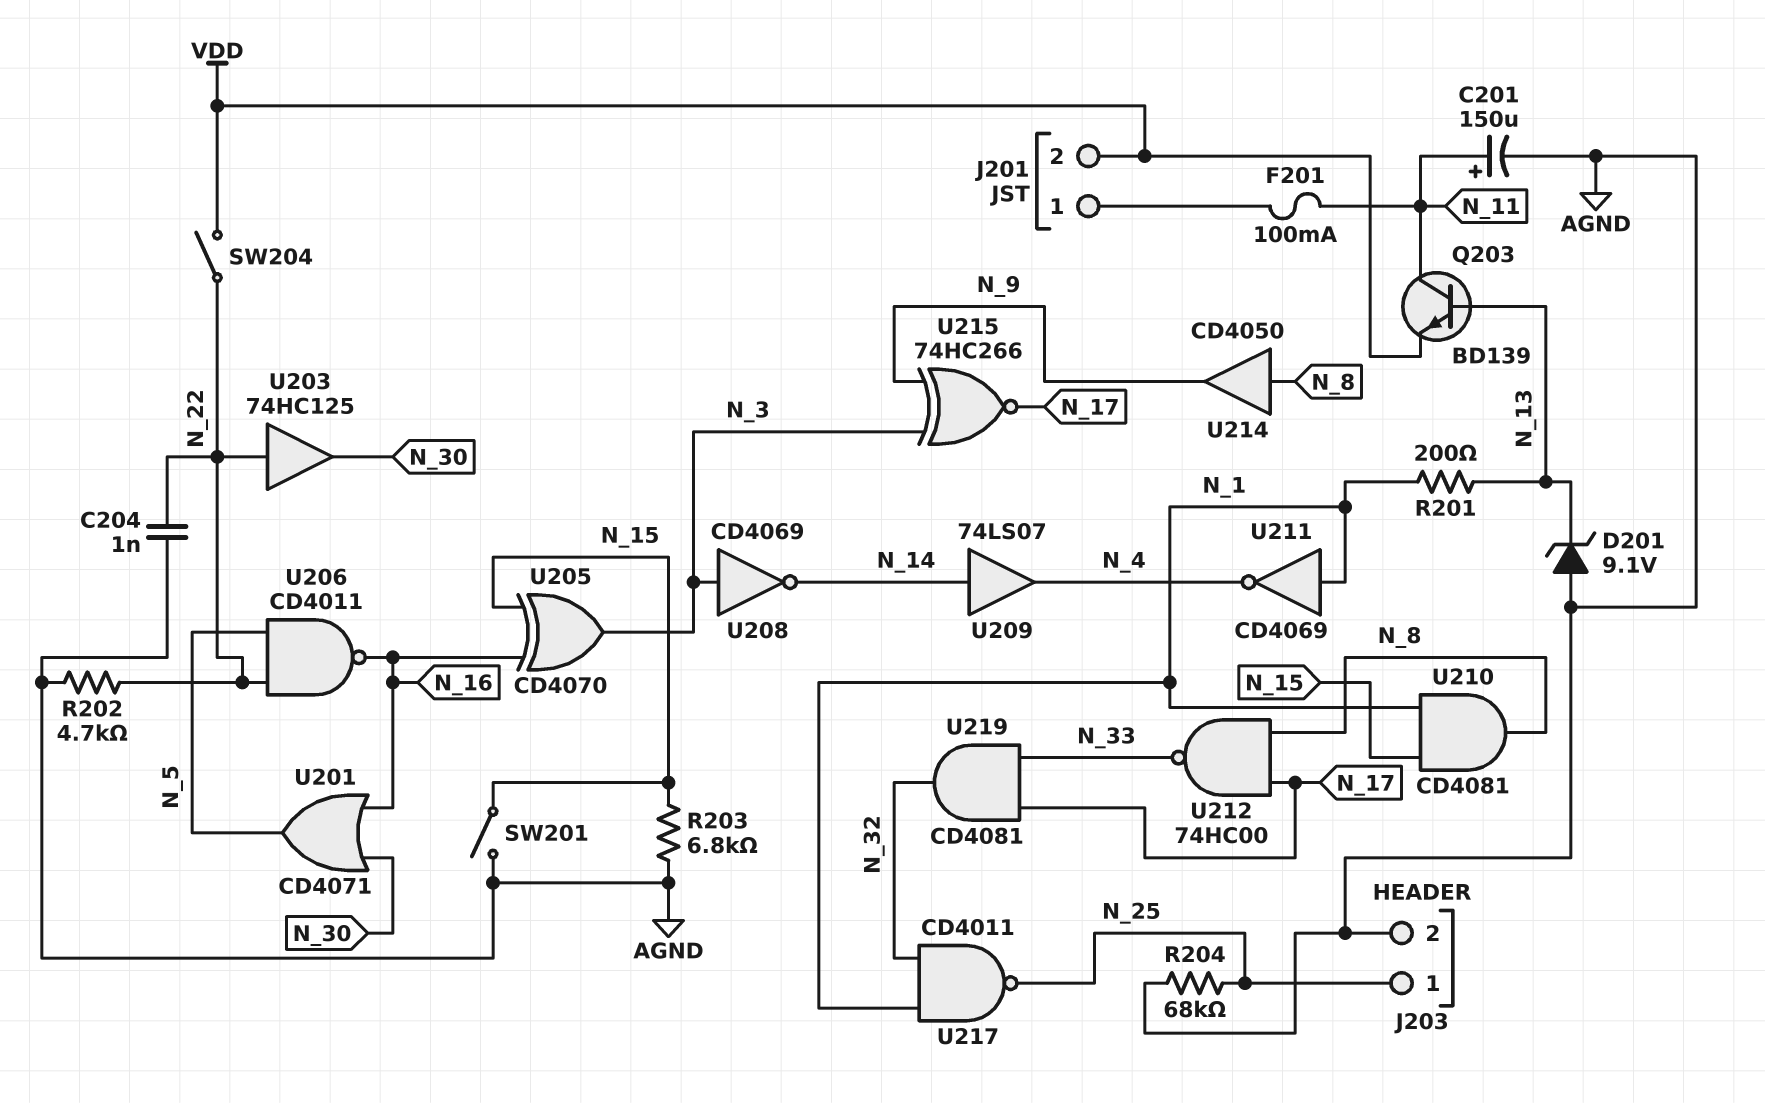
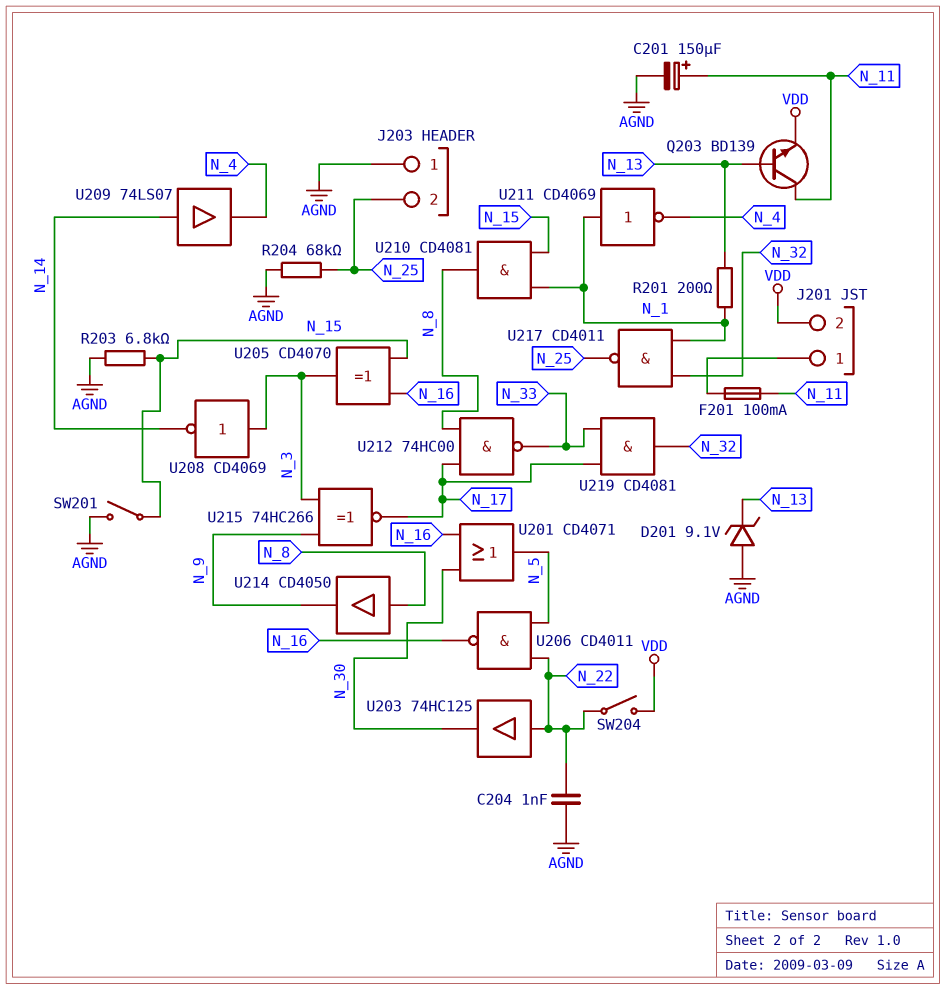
J203 pin 1: N_25 -> AGND
J203 pin 2: AGND -> N_25
R202: 4.7k (AGND, N_22) -> none

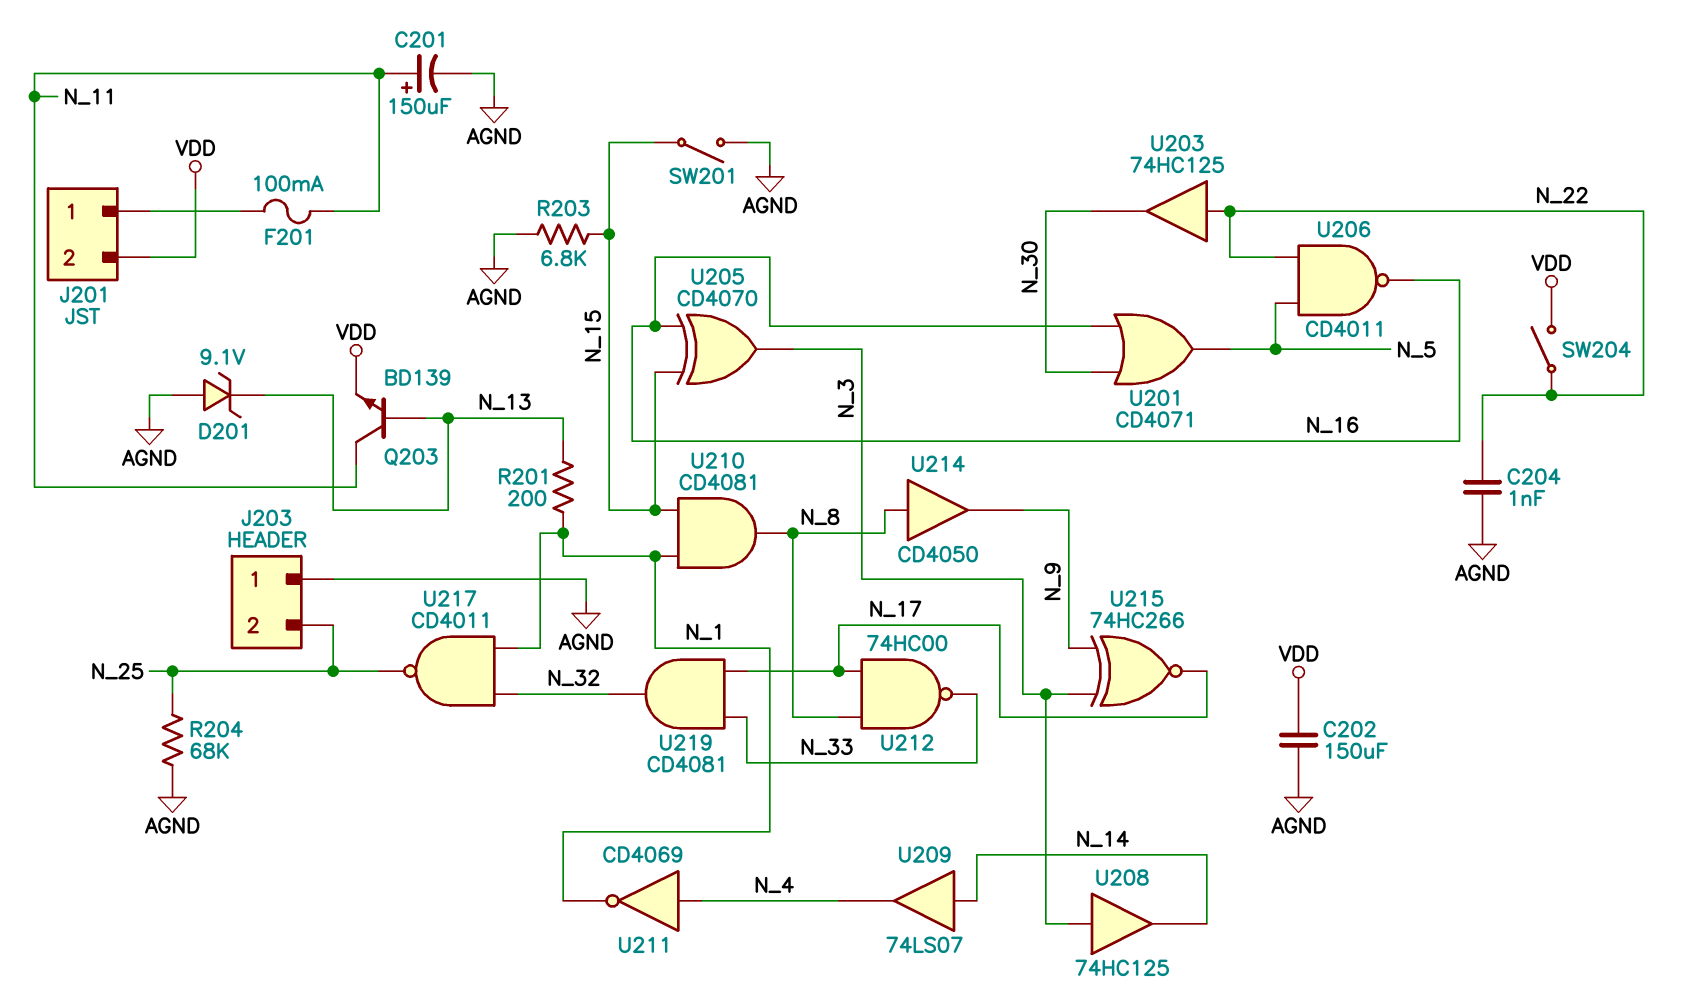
C202: none -> 150uF (AGND, VDD)
U208: NOT CD4069 (in N_3, out N_14) -> buffer 74HC125 (in N_3, out N_14)
U211: NOT CD4069 (in N_1, out N_4) -> NOT CD4069 (in N_4, out N_1)

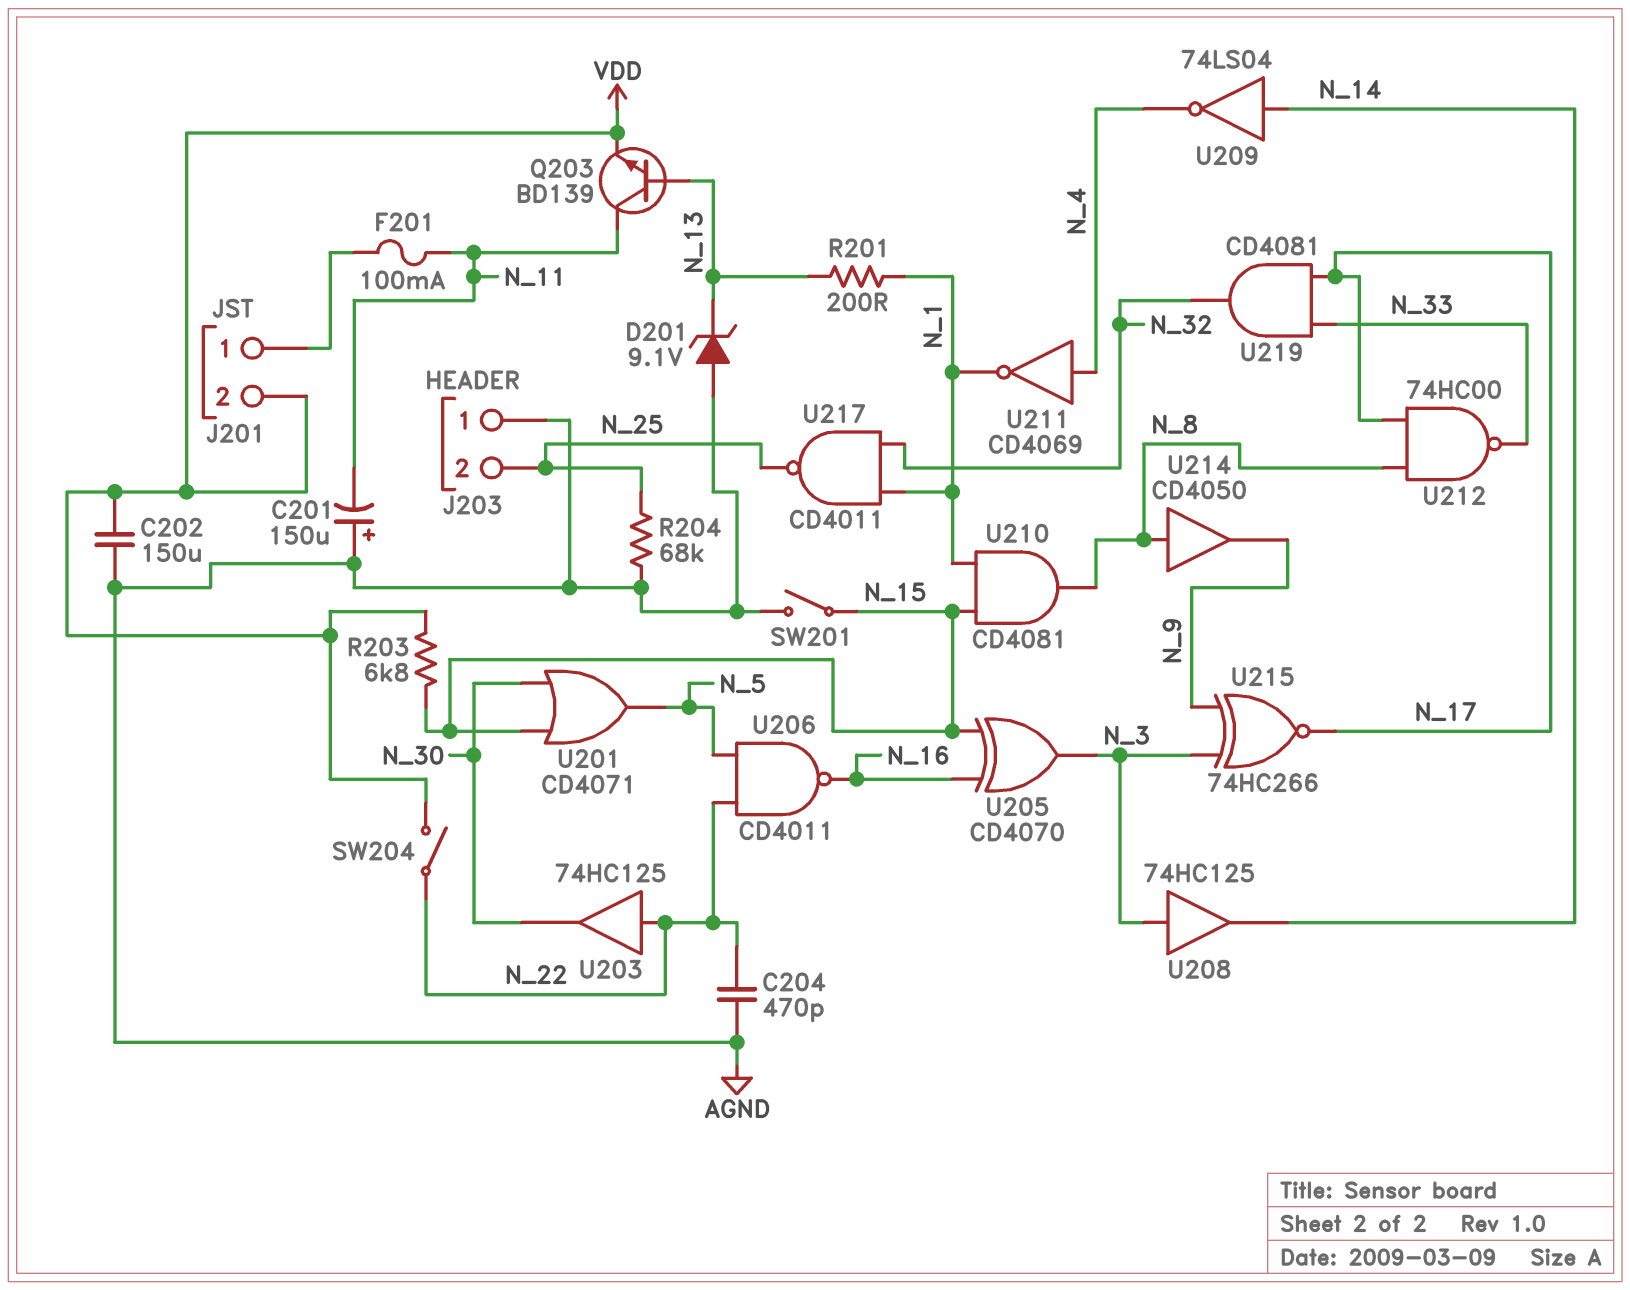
C201: 150uF (plus N_11, minus AGND) -> 150uF (plus AGND, minus N_11)
C204: 1nF (AGND, N_22) -> 470pF (AGND, N_22)
R203: 6.8k (AGND, N_15) -> 6.8k (N_15, VDD)
U201: OR CD4071 (in N_16, in N_30, out N_5) -> OR CD4071 (in N_15, in N_30, out N_5)
U209: buffer 74LS07 (in N_14, out N_4) -> NOT 74LS04 (in N_14, out N_4)

